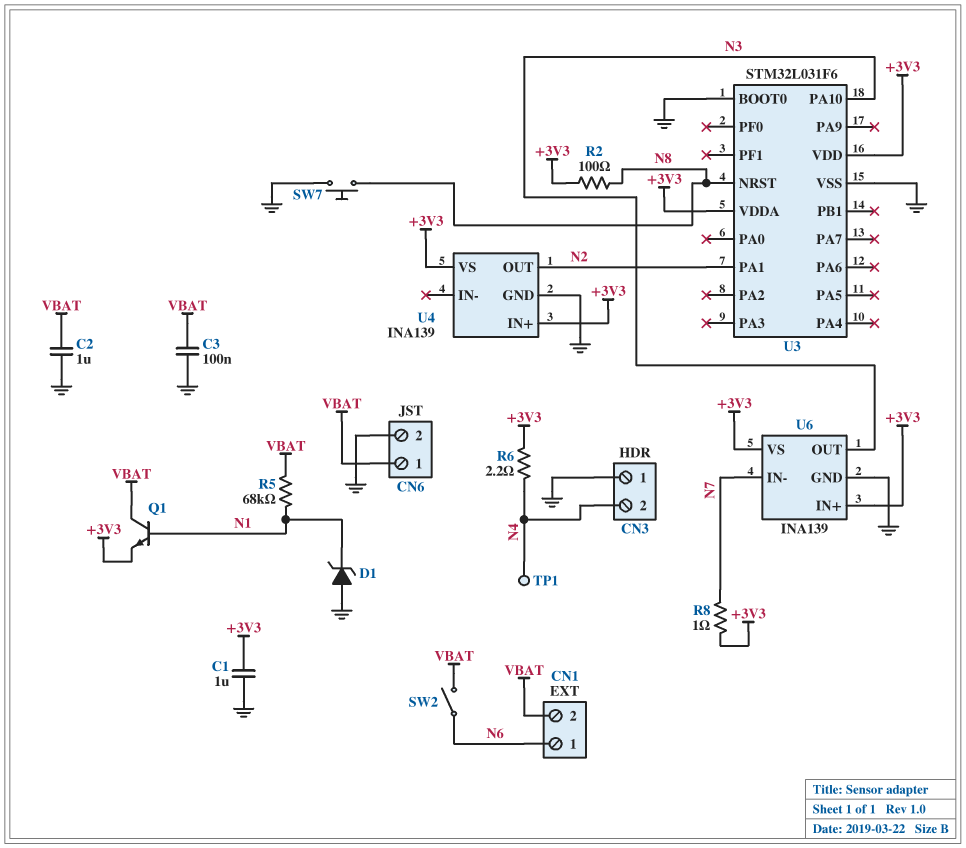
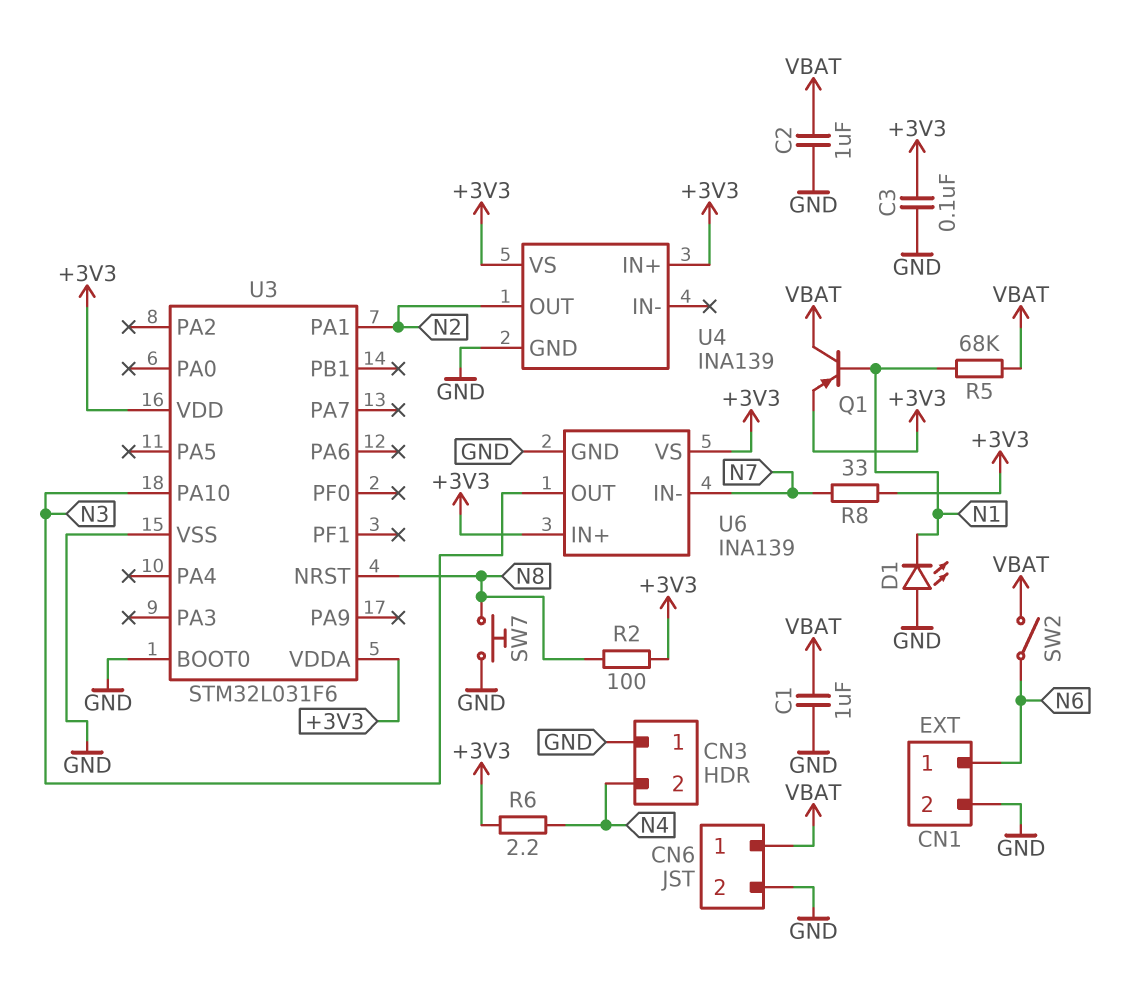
C1: 1uF (+3V3, GND) -> 1uF (GND, VBAT)
C3: 100nF (GND, VBAT) -> 100nF (+3V3, GND)
CN1 pin 2: VBAT -> GND
D1: zener (A GND, K N1) -> LED (A GND, K N1)
Q1: NPN (B N1, C VBAT, E +3V3) -> PNP (B N1, C VBAT, E +3V3)
R8: 1 (+3V3, N7) -> 33 (+3V3, N7)
TP1: test point (N4) -> none

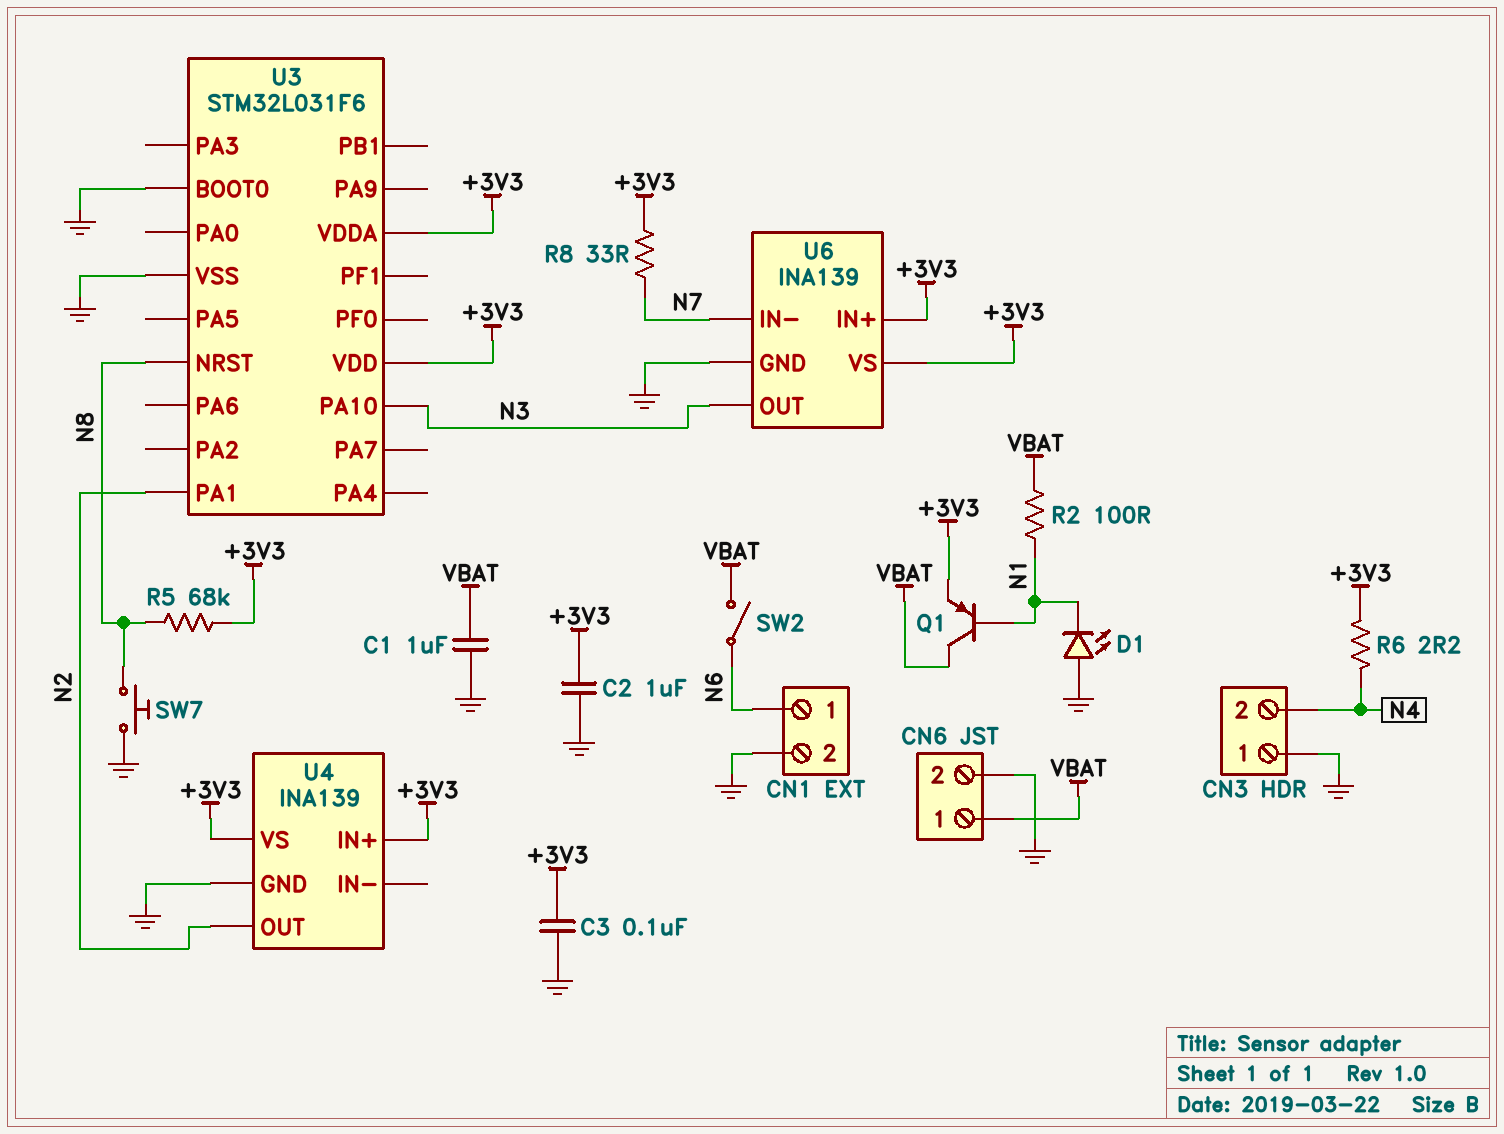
C2: 1uF (GND, VBAT) -> 1uF (+3V3, GND)
R2: 100 (+3V3, N8) -> 100 (N1, VBAT)
R5: 68k (N1, VBAT) -> 68k (+3V3, N8)

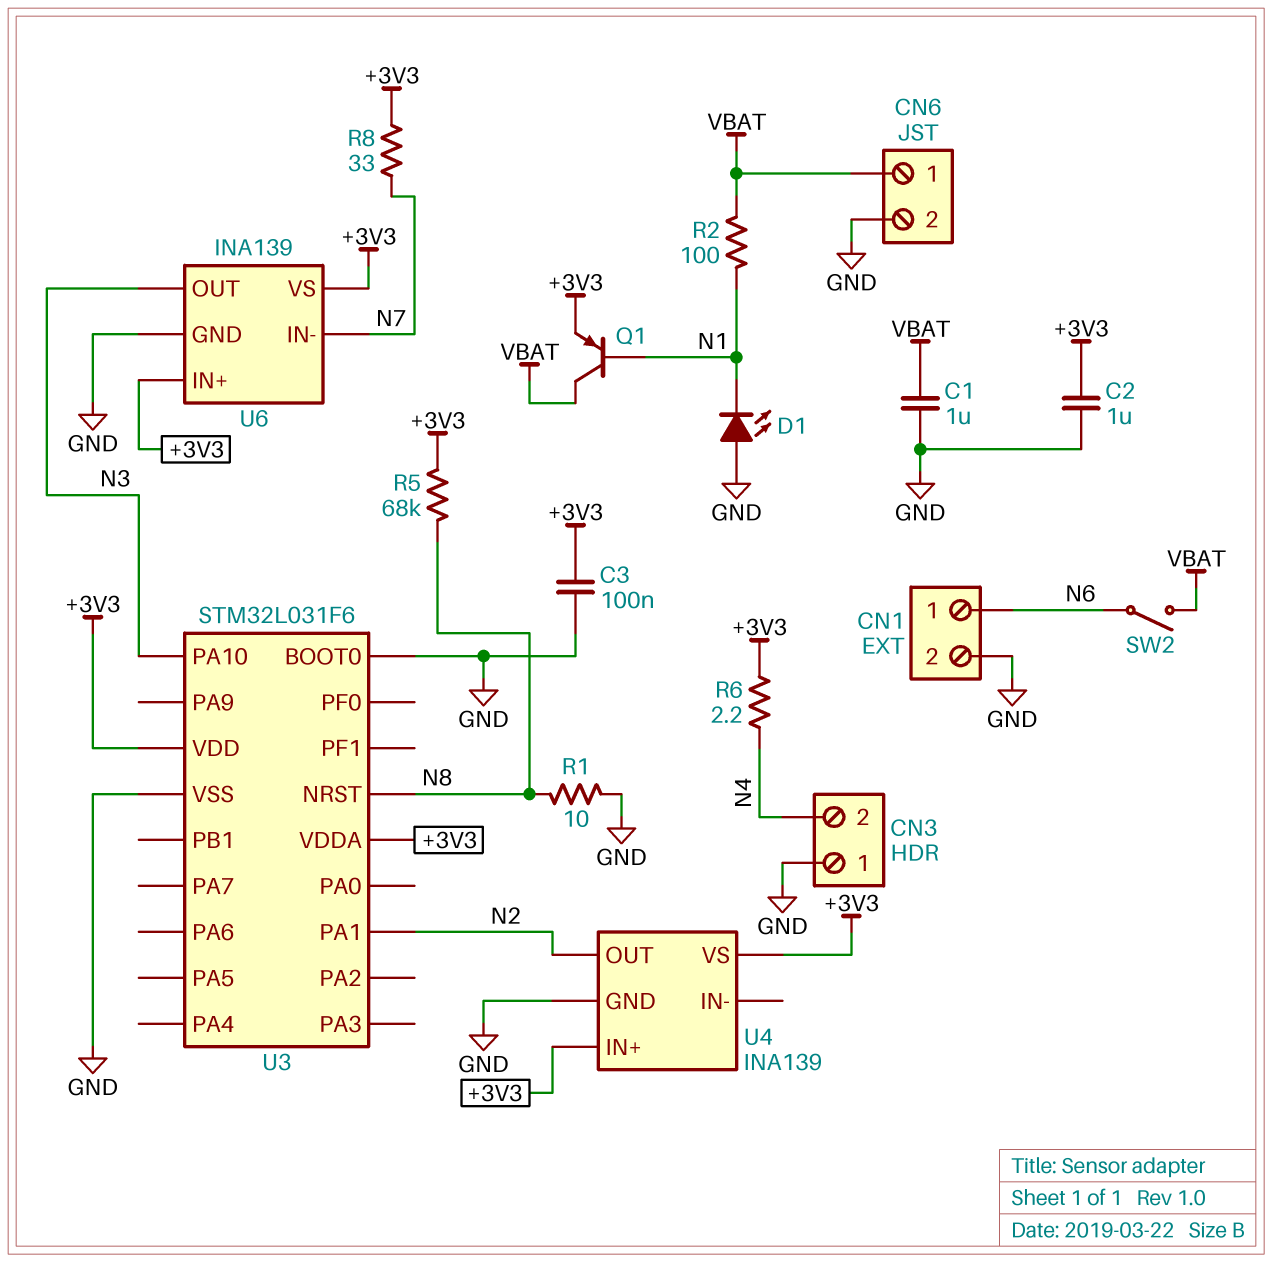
R1: none -> 10 (GND, N8)
SW7: button (GND, N8) -> none

